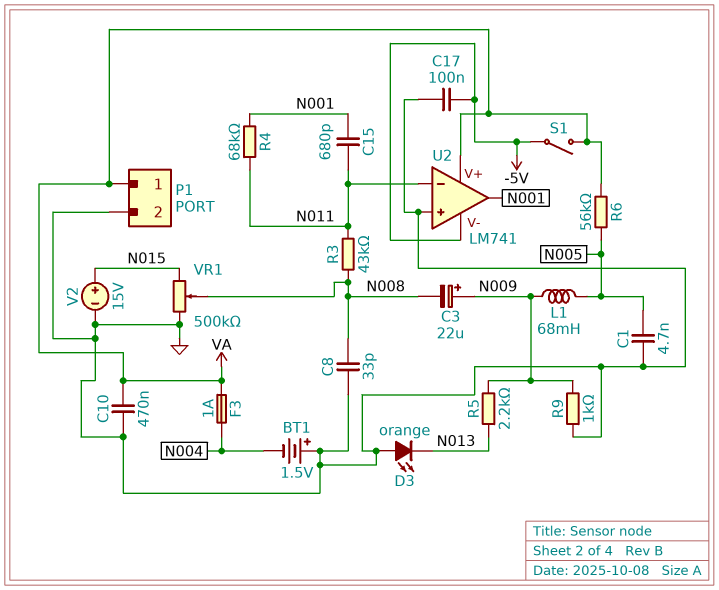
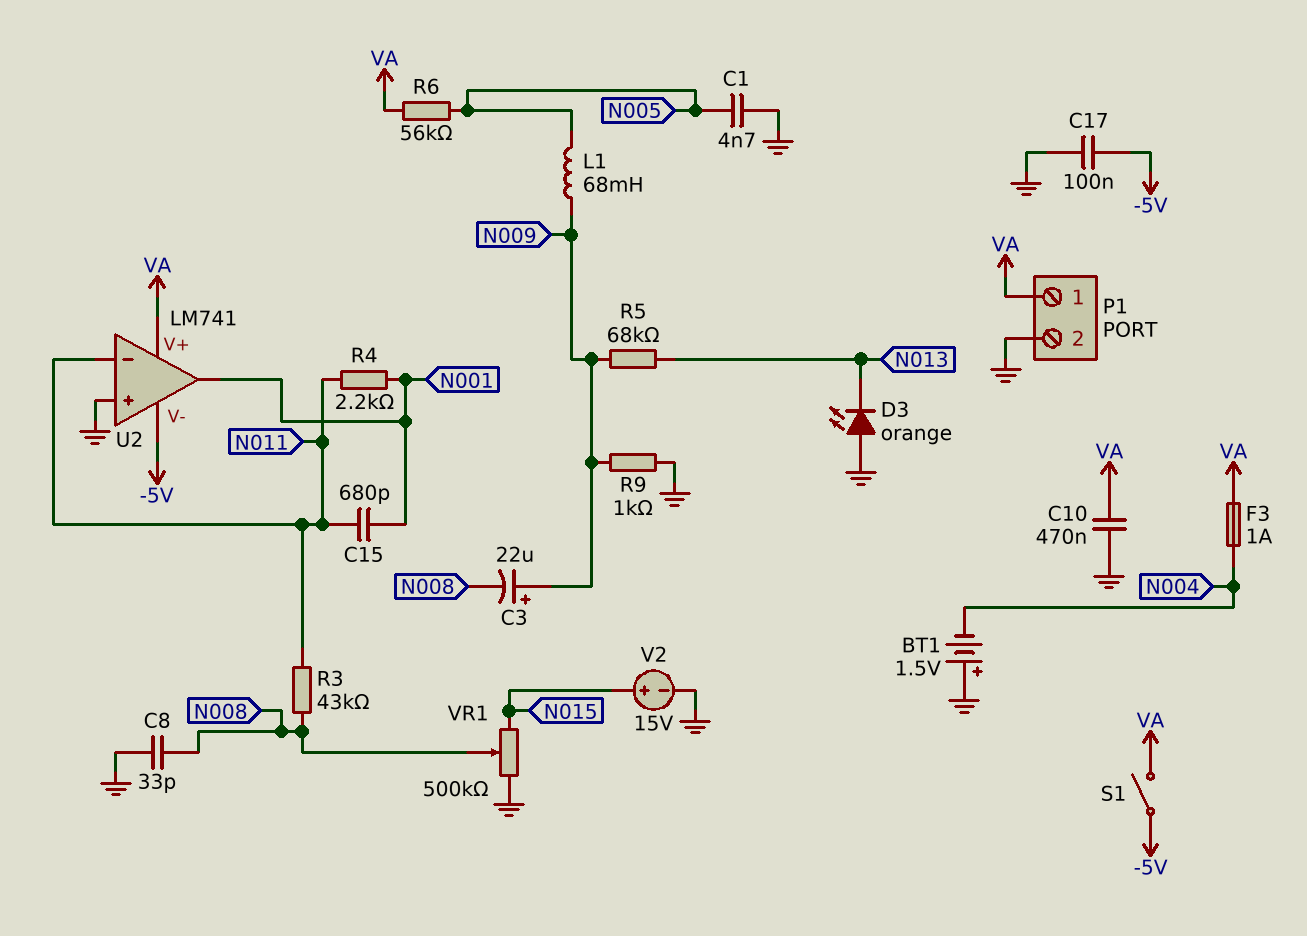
R4: 68k (N001, N011) -> 2.2k (N001, N011)
R5: 2.2k (N009, N013) -> 68k (N009, N013)

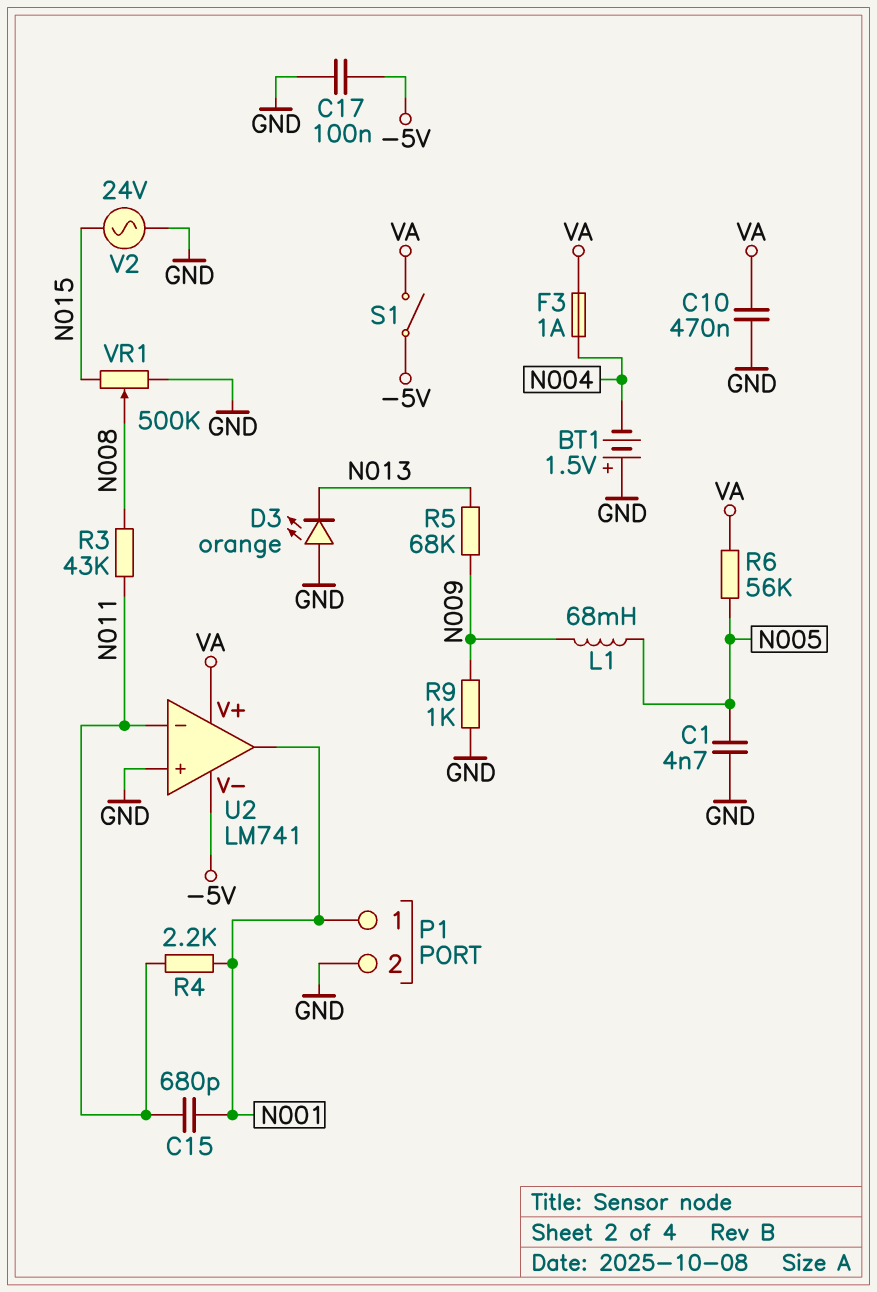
C3: 22uF (plus N009, minus N008) -> none
C8: 33pF (GND, N008) -> none
P1 pin 1: VA -> N001
V2: 15V (plus N015, minus GND) -> AC 24V (GND, N015)

